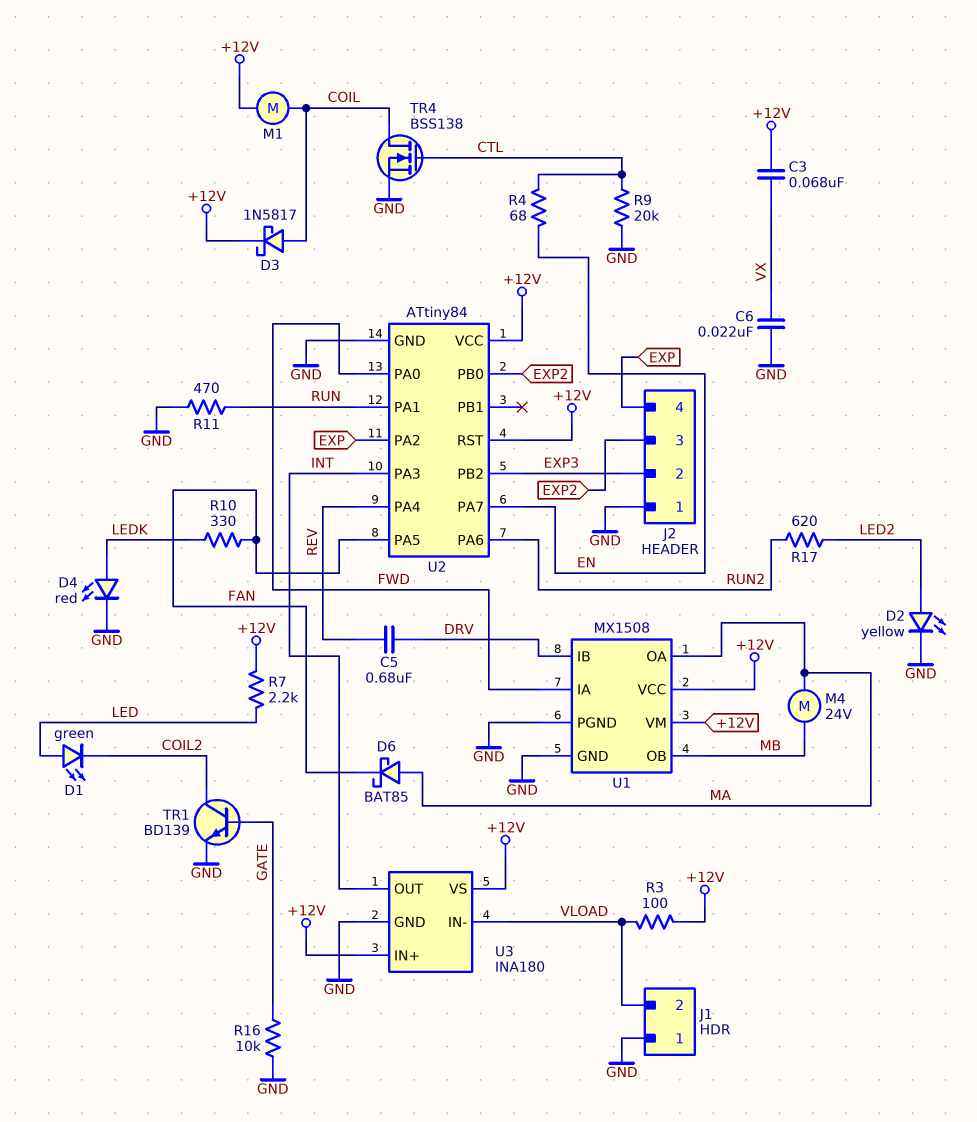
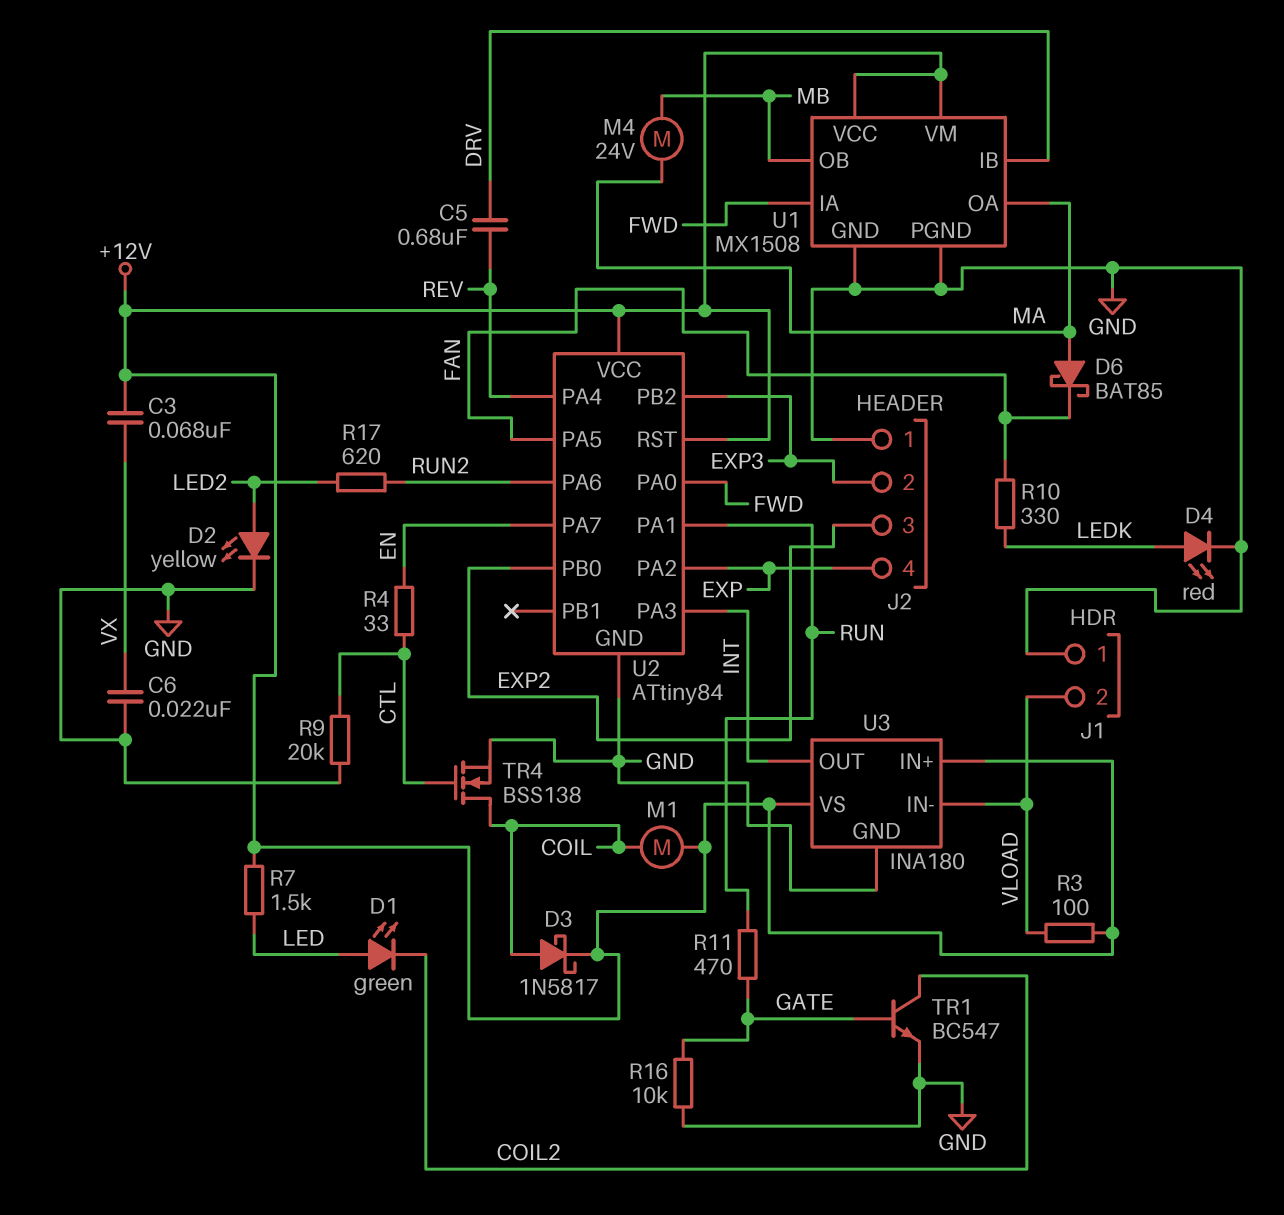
R4: 68 (CTL, EN) -> 33 (CTL, EN)
R7: 2.2k (+12V, LED) -> 1.5k (+12V, LED)
R11: 470 (GND, RUN) -> 470 (GATE, RUN)
TR1: NPN BD139 (B GATE, C COIL2, E GND) -> NPN BC547 (B GATE, C COIL2, E GND)

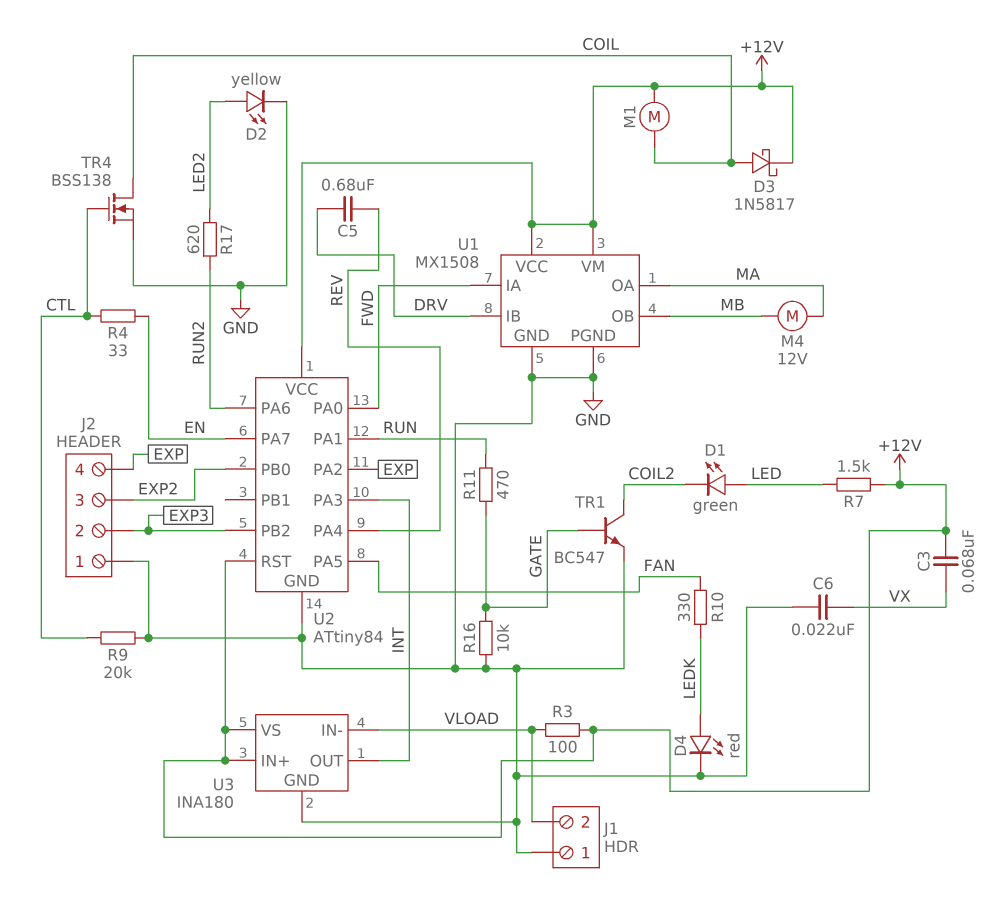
D6: schottky BAT85 (A MA, K FAN) -> none
M4: motor 24V (MA, MB) -> motor 12V (MA, MB)

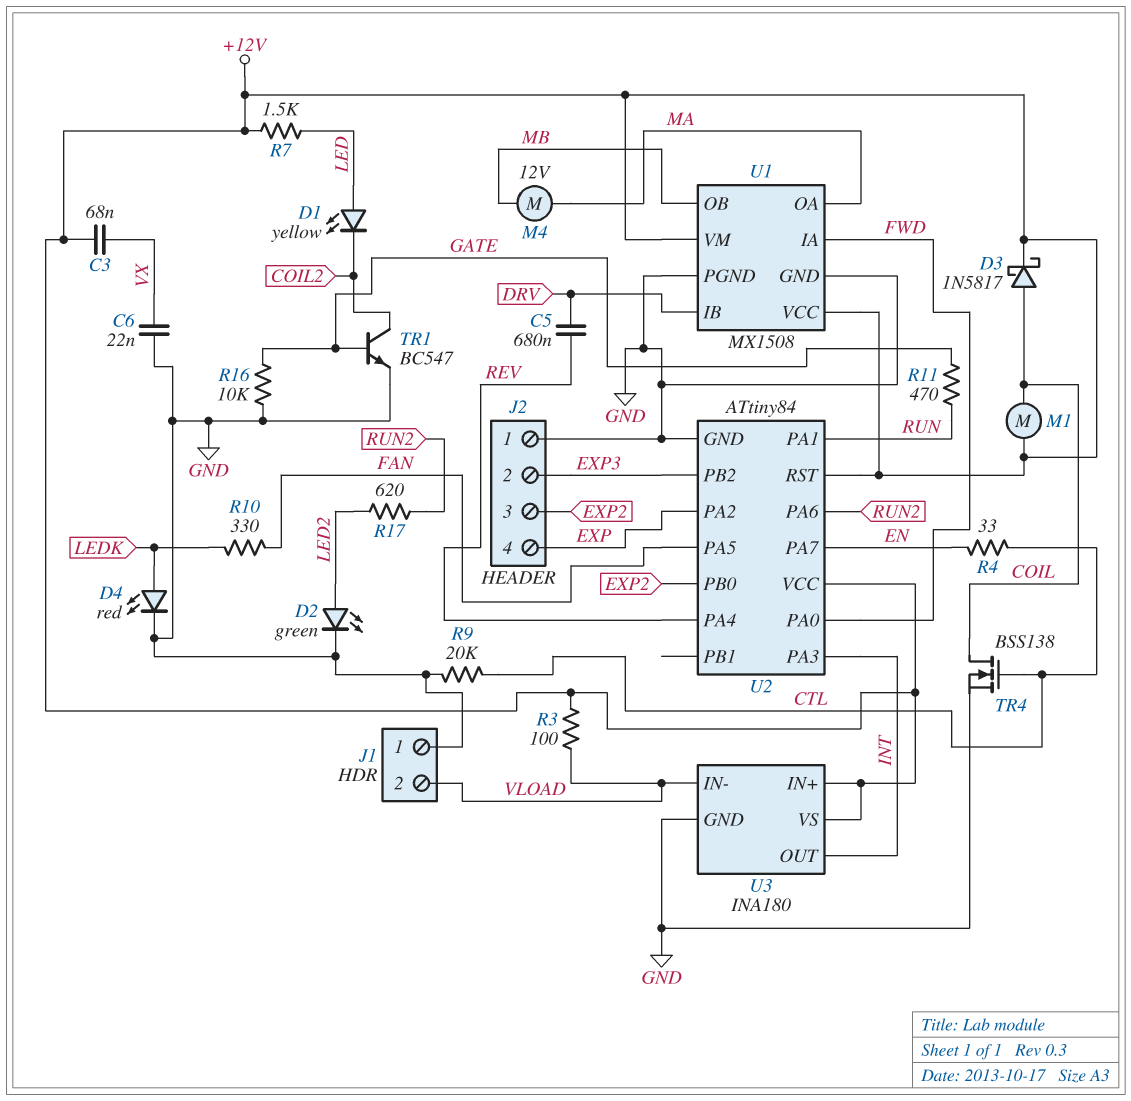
D1: LED green (A LED, K COIL2) -> LED yellow (A LED, K COIL2)
D2: LED yellow (A LED2, K GND) -> LED green (A LED2, K GND)

